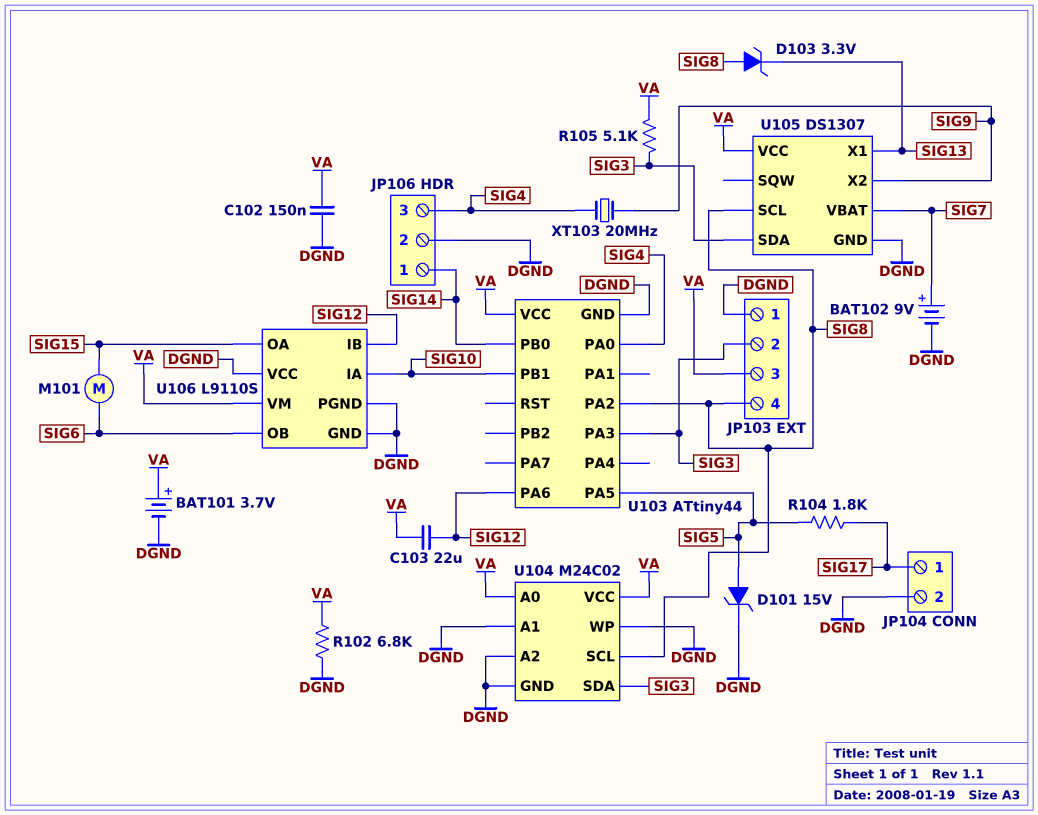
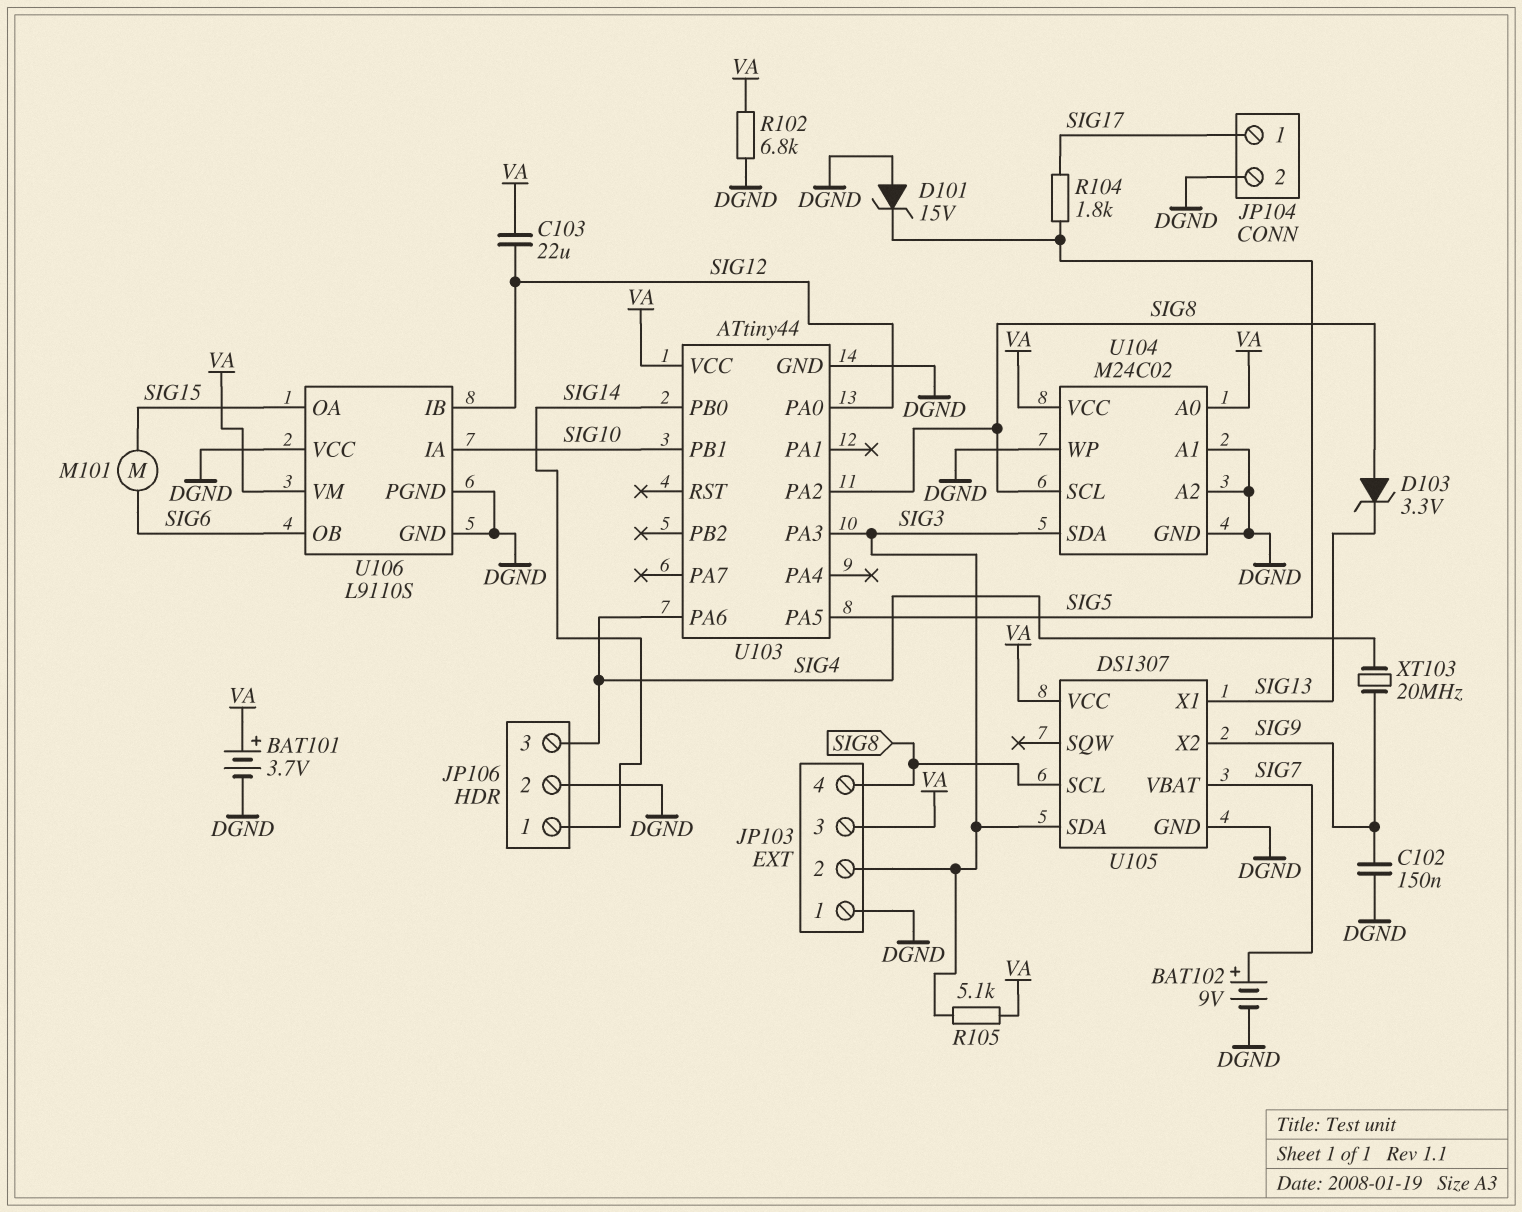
C102: 150nF (DGND, VA) -> 150nF (DGND, SIG9)
D101: zener 15V (A SIG5, K DGND) -> zener 15V (A DGND, K SIG5)
U103 pin PA0: SIG4 -> SIG12
U103 pin PA6: SIG12 -> SIG4

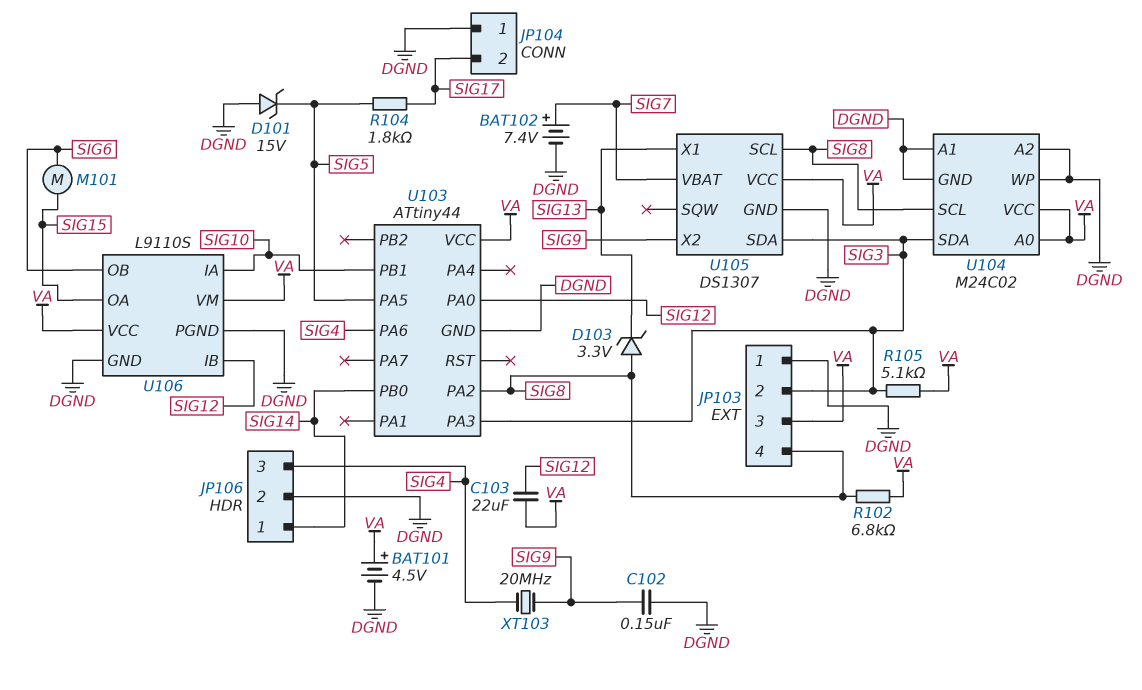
BAT101: 3.7V (plus VA, minus DGND) -> 4.5V (plus VA, minus DGND)
BAT102: 9V (plus SIG7, minus DGND) -> 7.4V (plus SIG7, minus DGND)
JP104 pin 1: SIG17 -> DGND
JP104 pin 2: DGND -> SIG17
R102: 6.8k (DGND, VA) -> 6.8k (SIG8, VA)
U106 pin VCC: DGND -> VA

